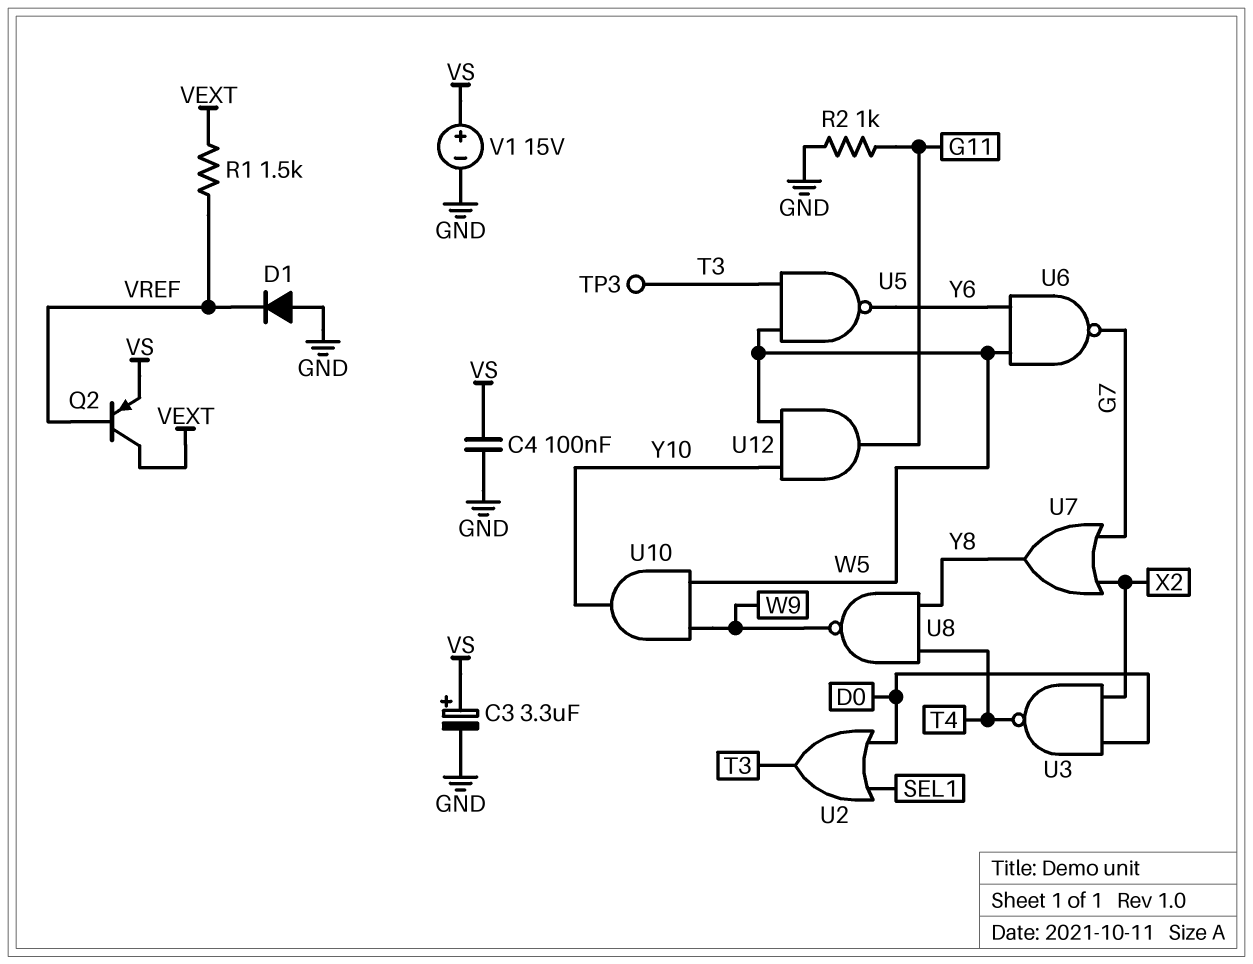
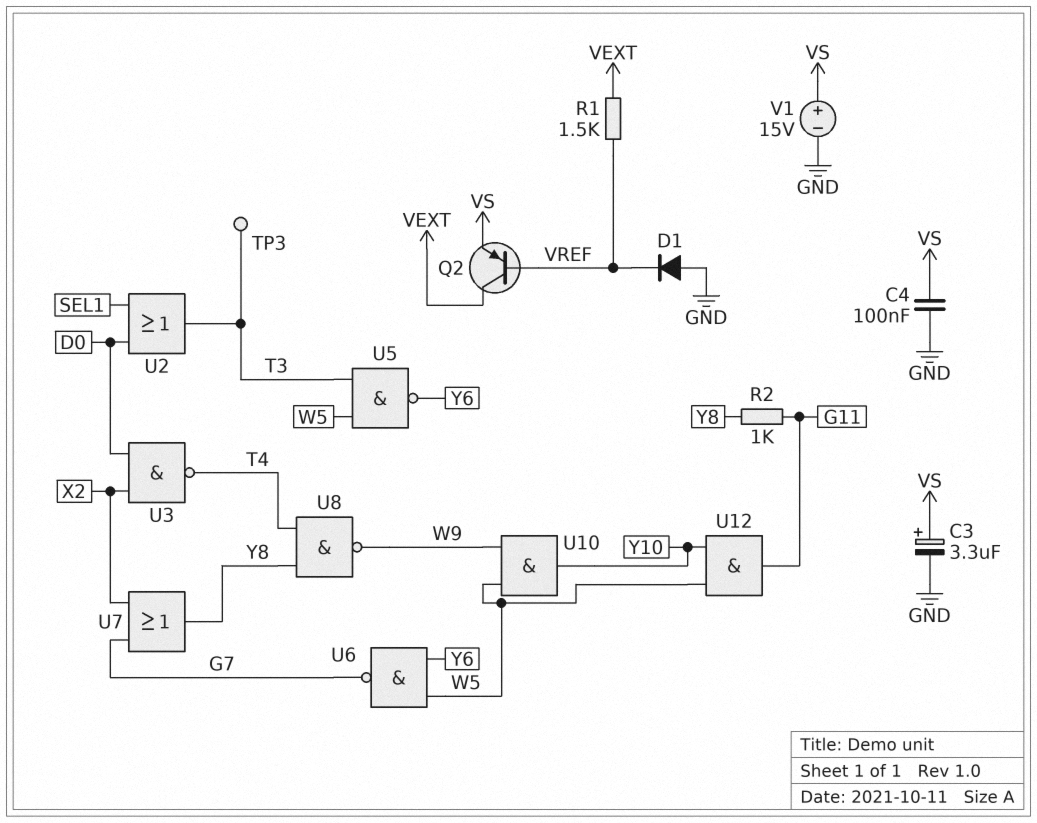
R2: 1k (G11, GND) -> 1k (G11, Y8)

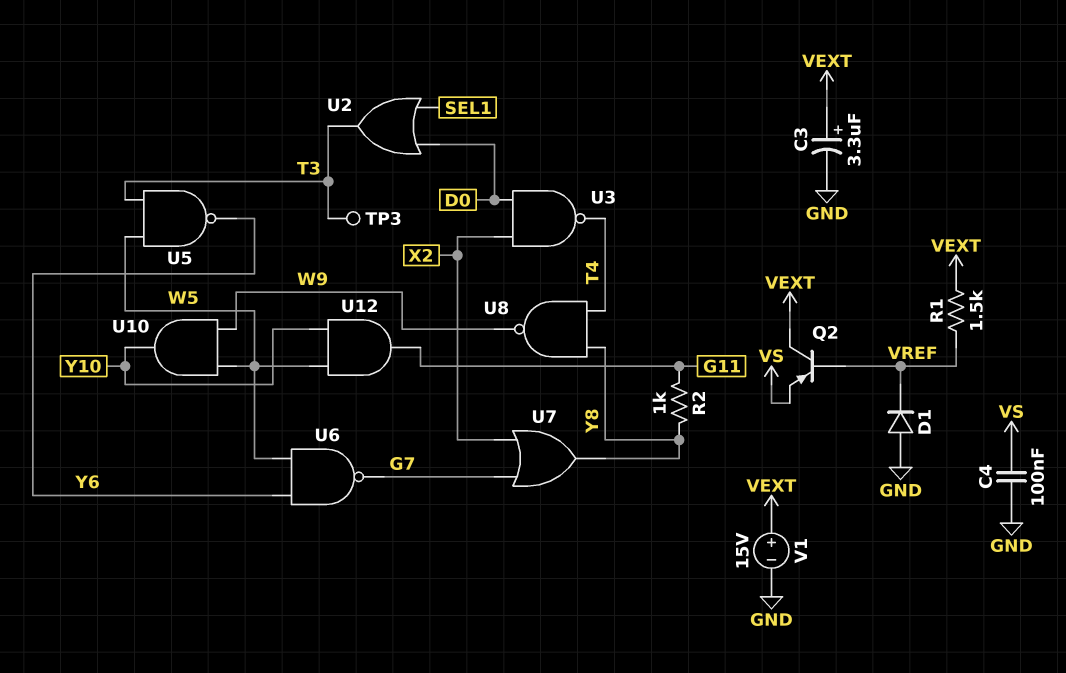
C3: 3.3uF (plus VS, minus GND) -> 3.3uF (plus VEXT, minus GND)
V1: 15V (plus VS, minus GND) -> 15V (plus VEXT, minus GND)

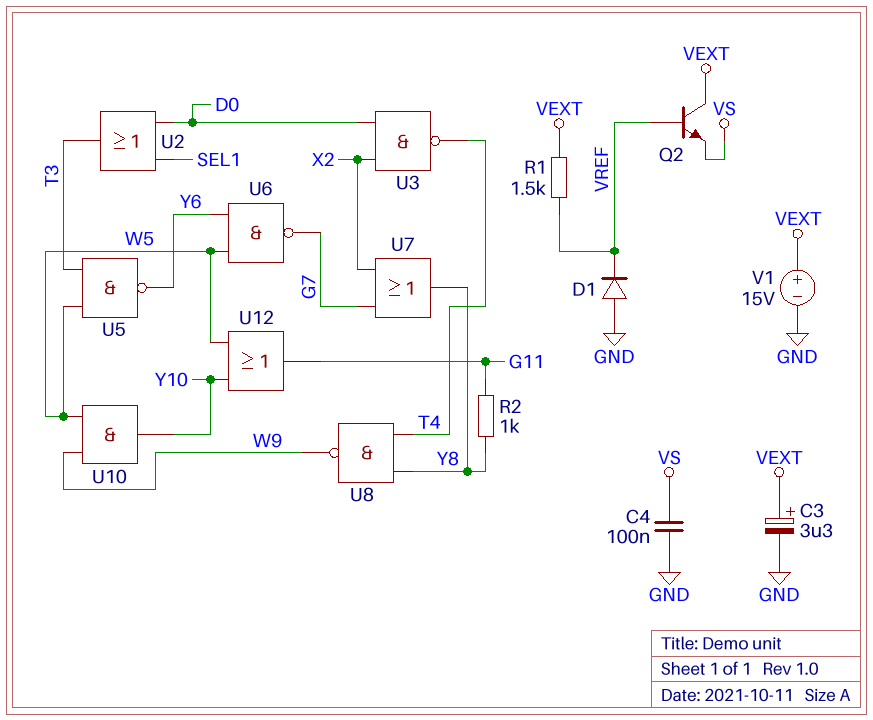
Q2: PNP (B VREF, C VEXT, E VS) -> NPN (B VREF, C VEXT, E VS)
TP3: test point (T3) -> none
U12: AND (in W5, in Y10, out G11) -> OR (in W5, in Y10, out G11)

